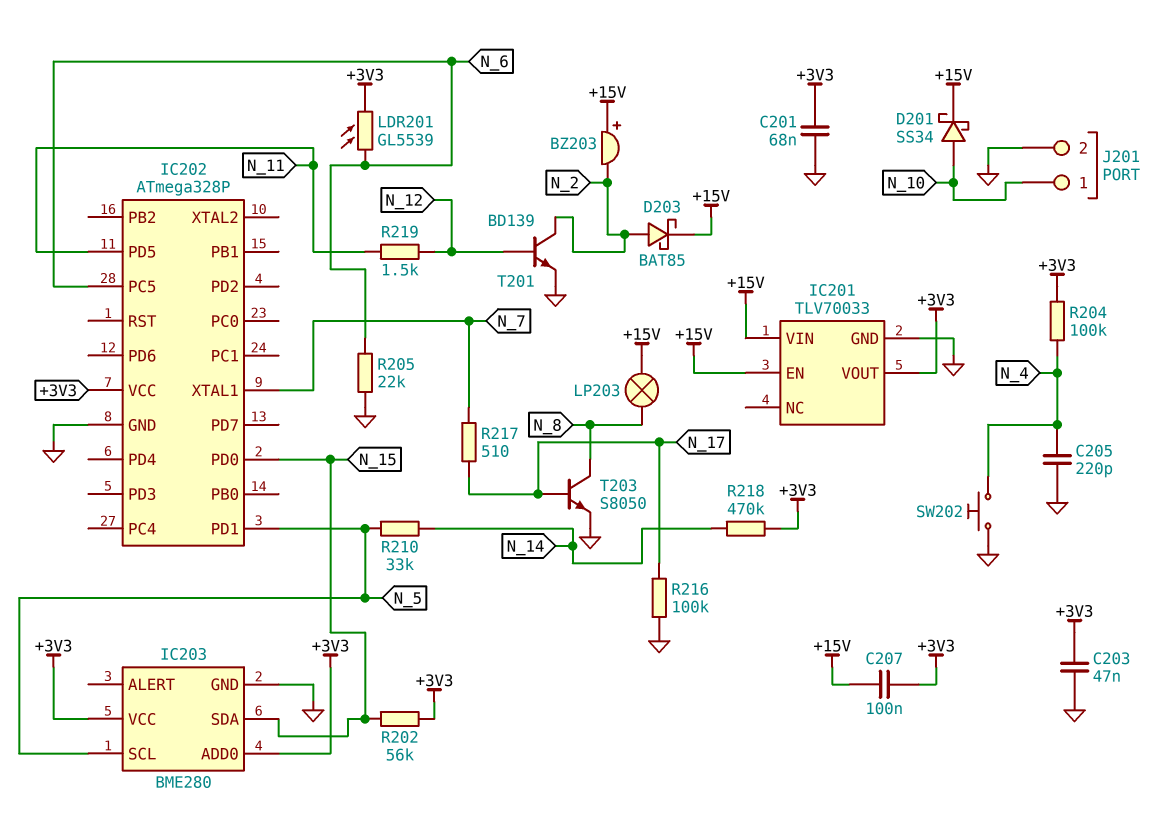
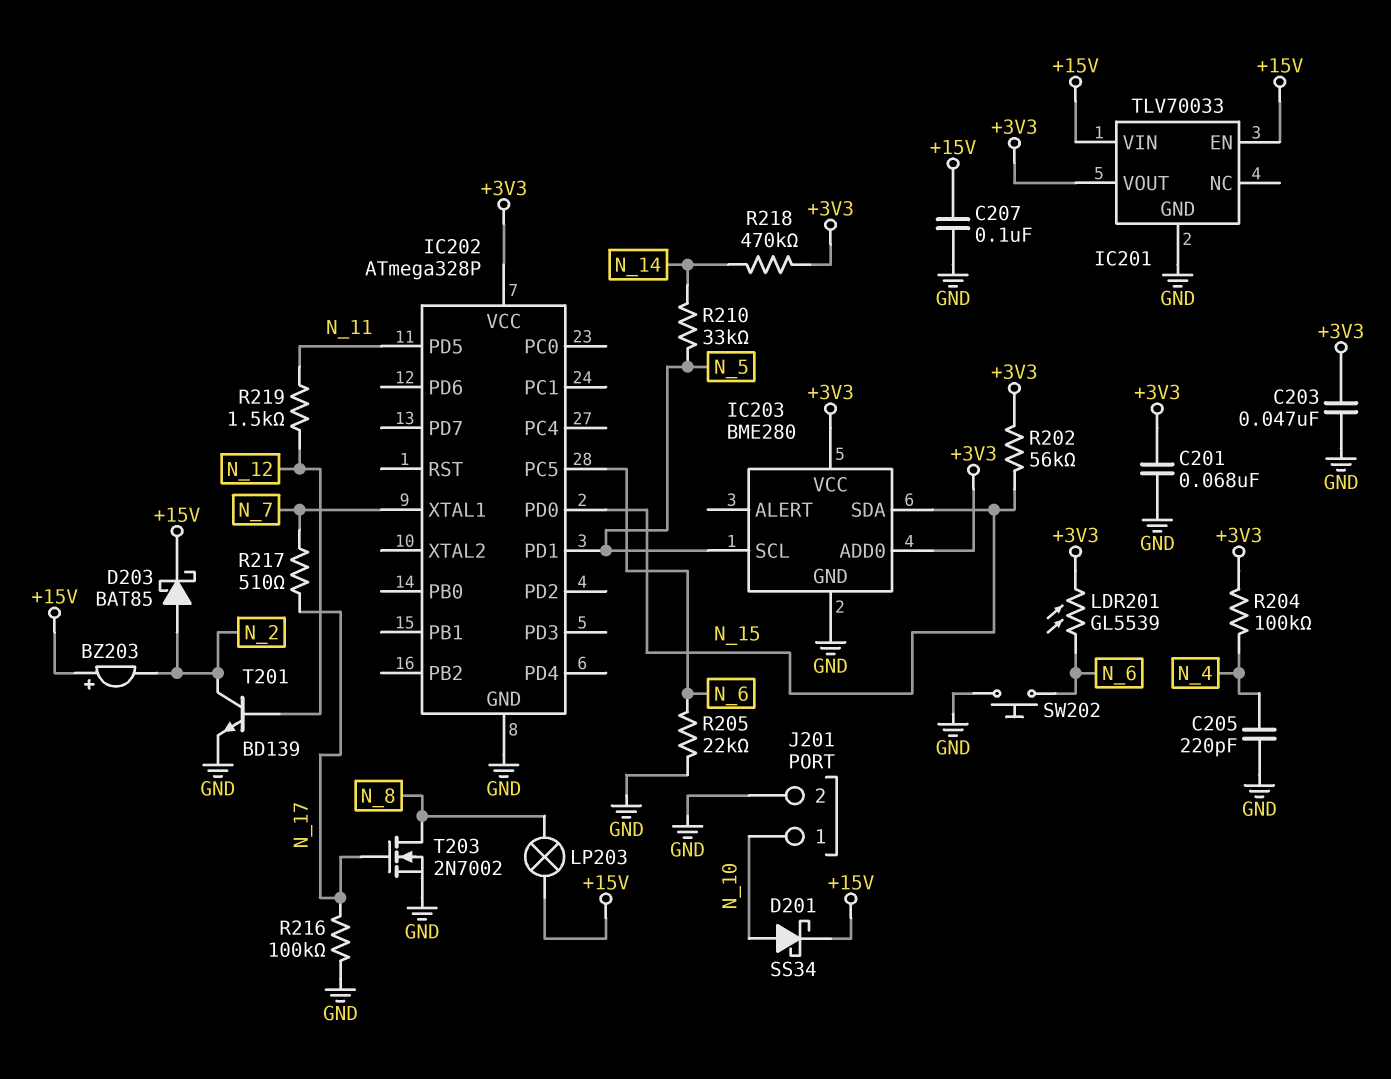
C207: 100nF (+3V3, +15V) -> 100nF (+15V, GND)
SW202: button (GND, N_4) -> button (GND, N_6)
T203: NPN S8050 (B N_17, C N_8, E GND) -> NMOS 2N7002 (G N_17, D N_8, S GND)

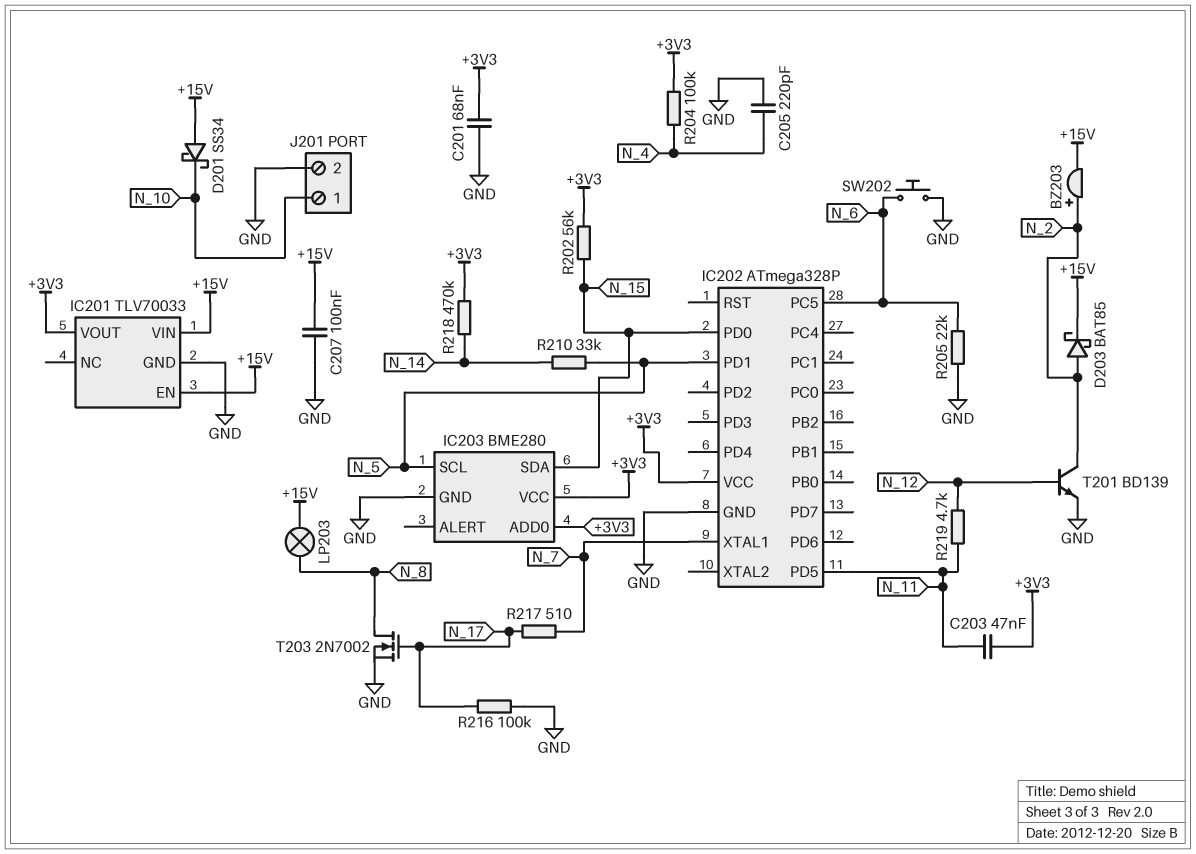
BZ203: buzzer (plus +15V, minus N_2) -> buzzer (plus N_2, minus +15V)
C203: 47nF (+3V3, GND) -> 47nF (+3V3, N_11)
D201: schottky SS34 (A N_10, K +15V) -> schottky SS34 (A +15V, K N_10)
LDR201: GL5539 (+3V3, N_6) -> none
R219: 1.5k (N_11, N_12) -> 4.7k (N_11, N_12)

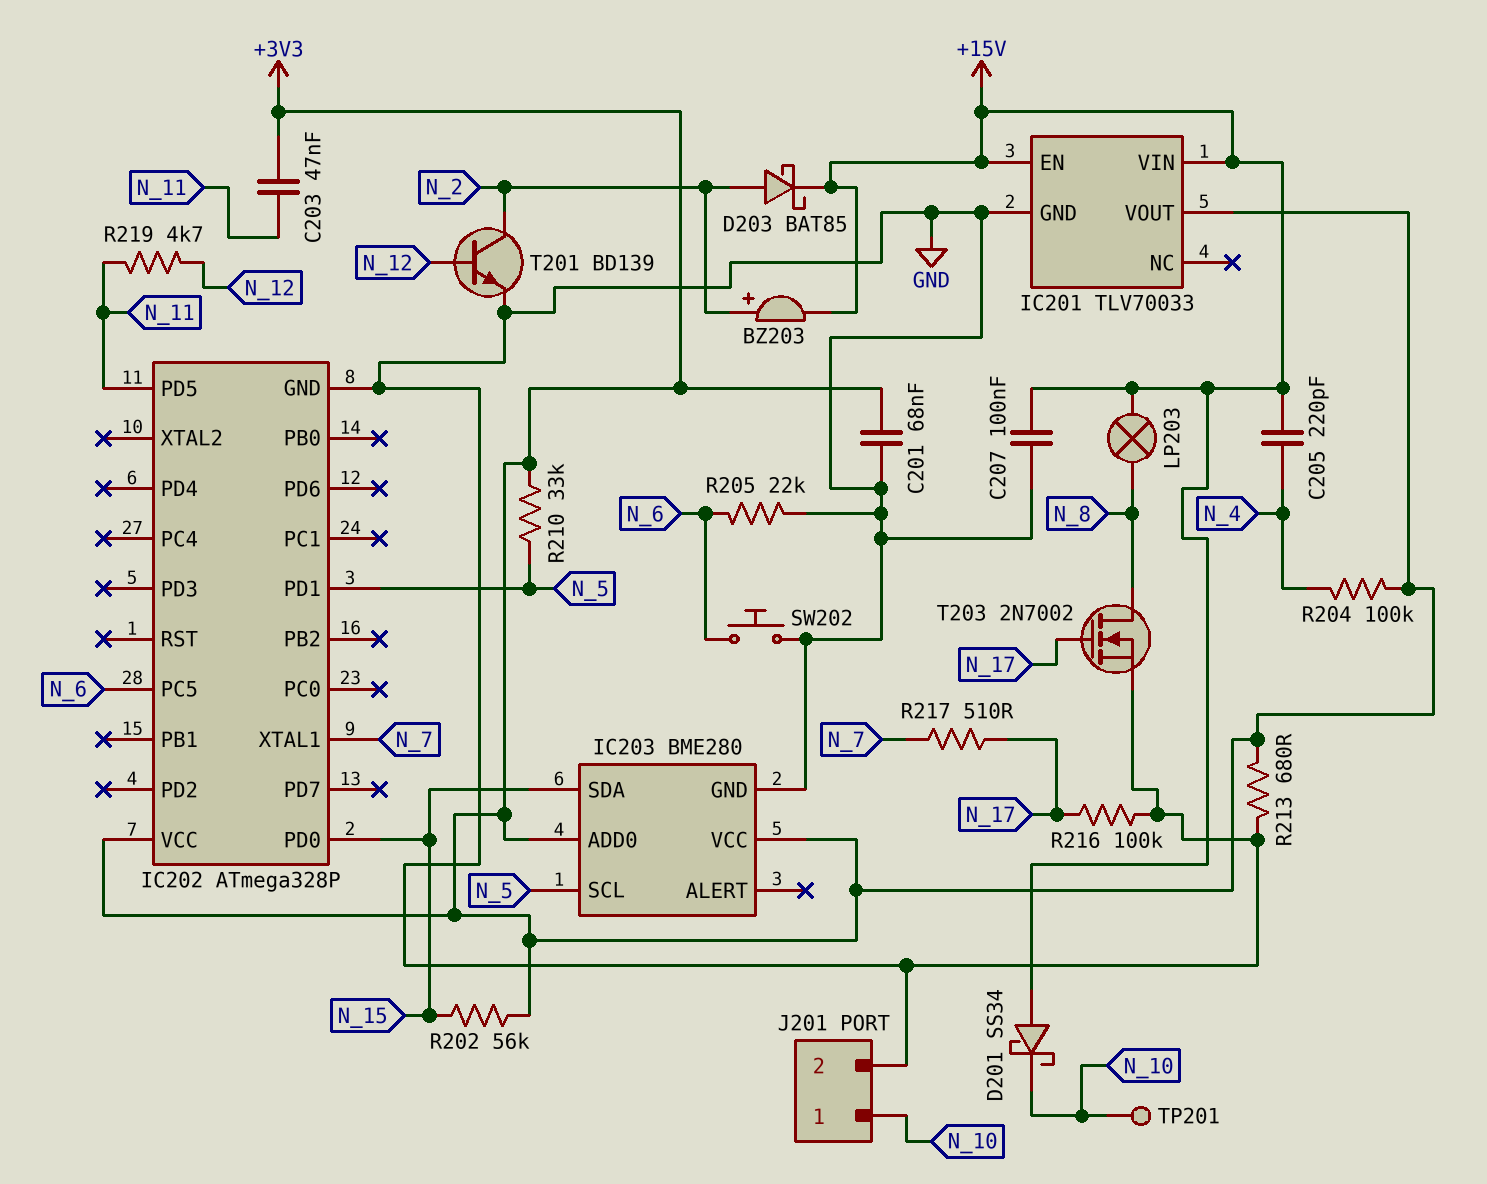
C205: 220pF (GND, N_4) -> 220pF (+15V, N_4)
R210: 33k (N_5, N_14) -> 33k (+3V3, N_5)
R213: none -> 680 (+3V3, GND)
R218: 470k (+3V3, N_14) -> none
TP201: none -> test point (N_10)

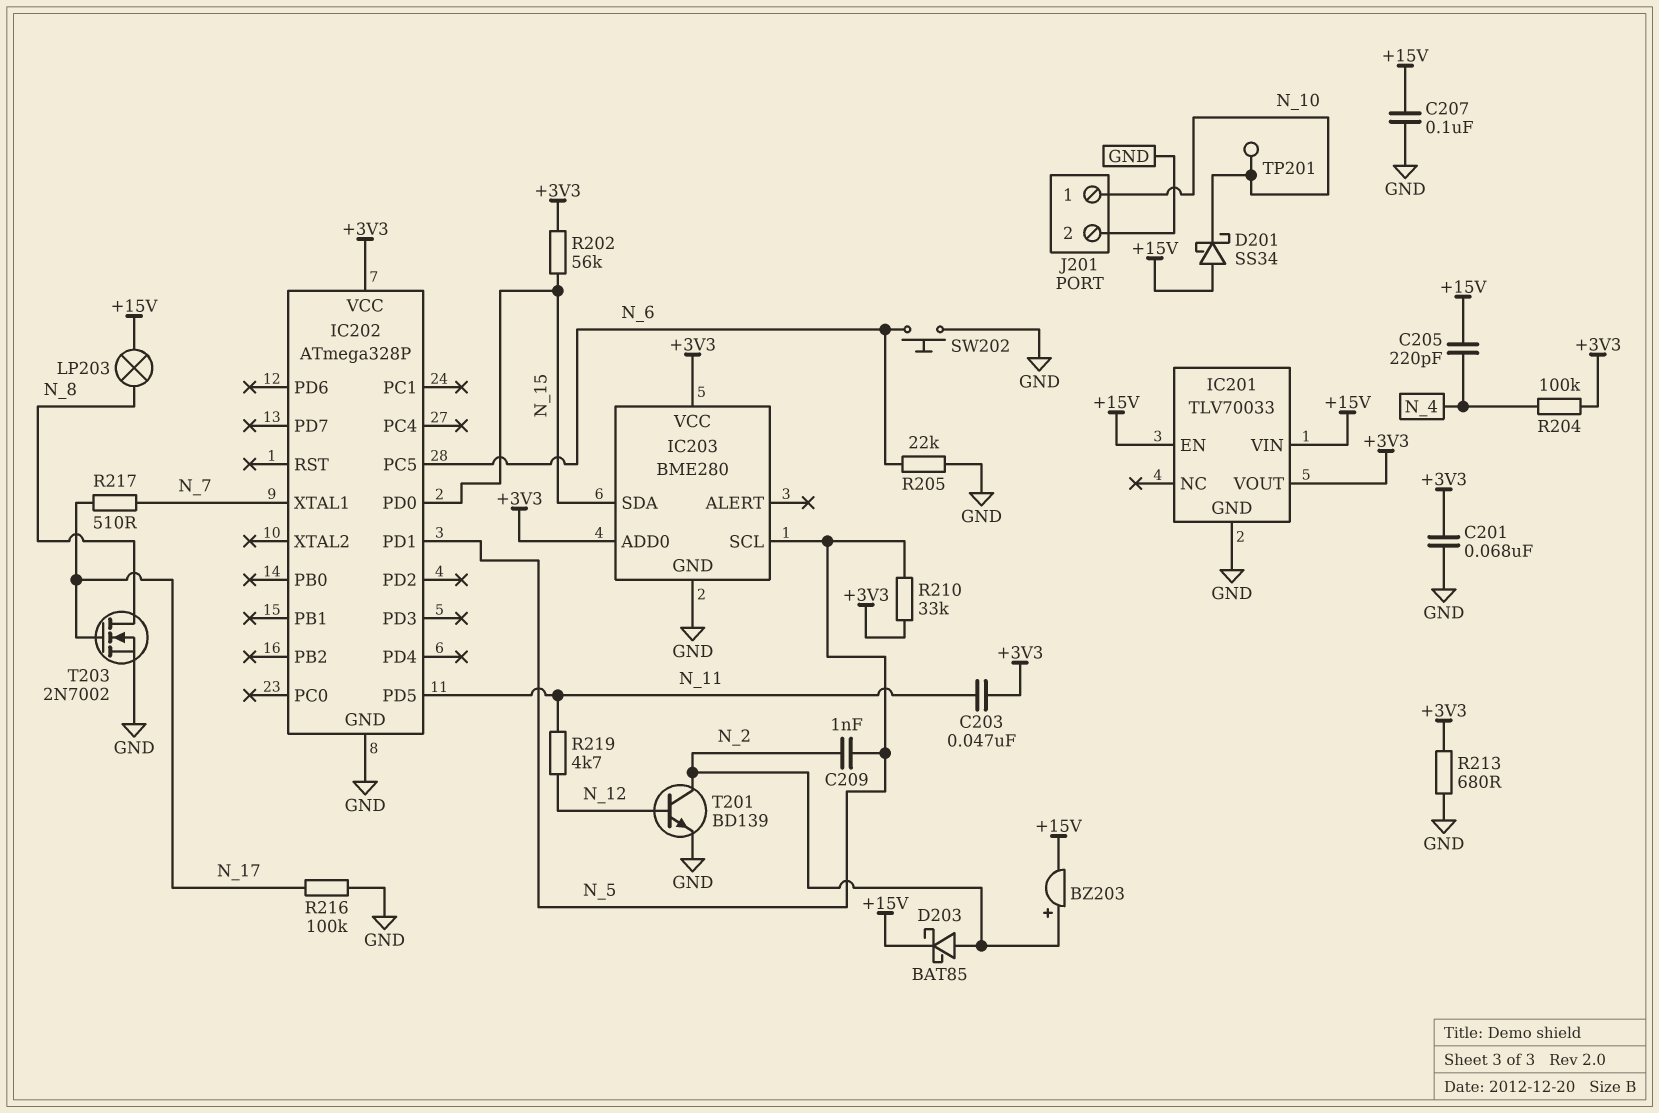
C209: none -> 1nF (N_2, N_5)

